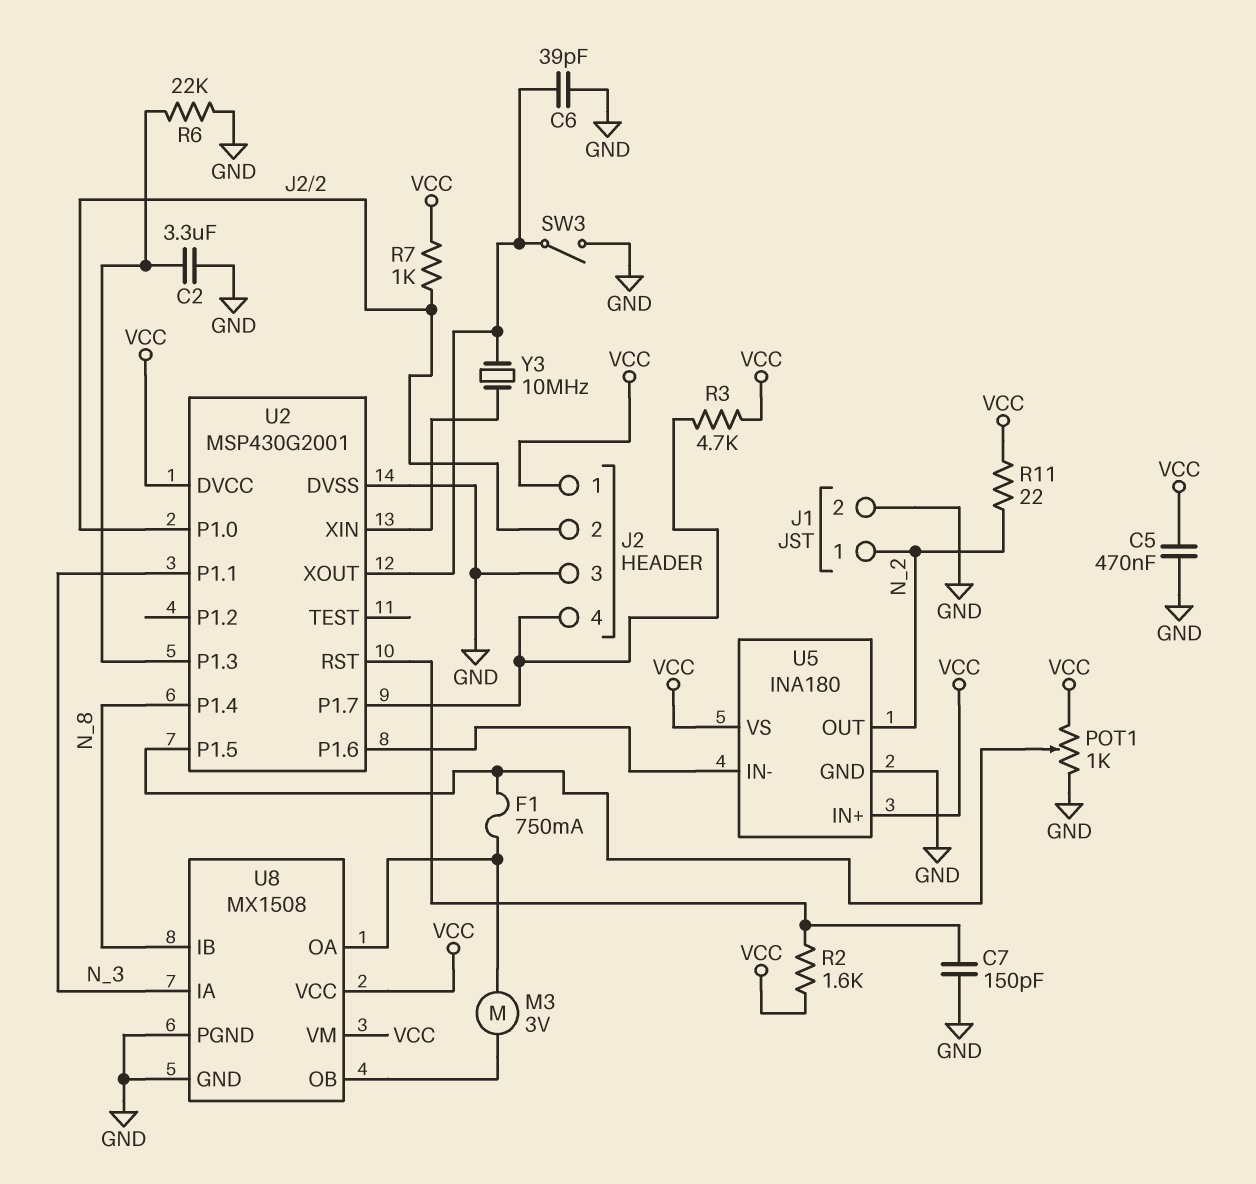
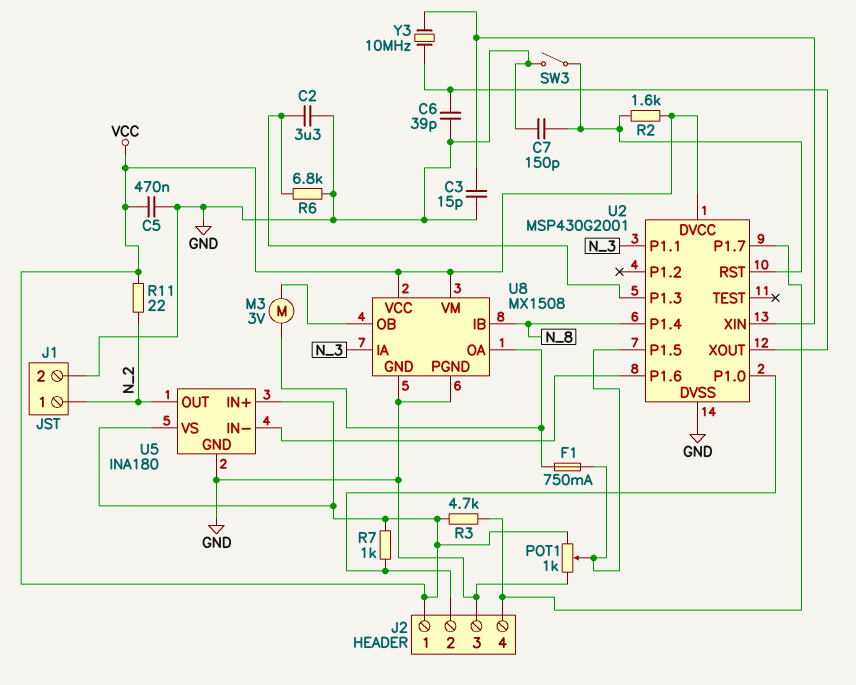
C3: none -> 15pF (GND, U2/XIN)
R6: 22k (GND, U2/P1.3) -> 6.8k (GND, U2/P1.3)
SW3: switch (GND, U2/XOUT) -> switch (GND, U2/RST)

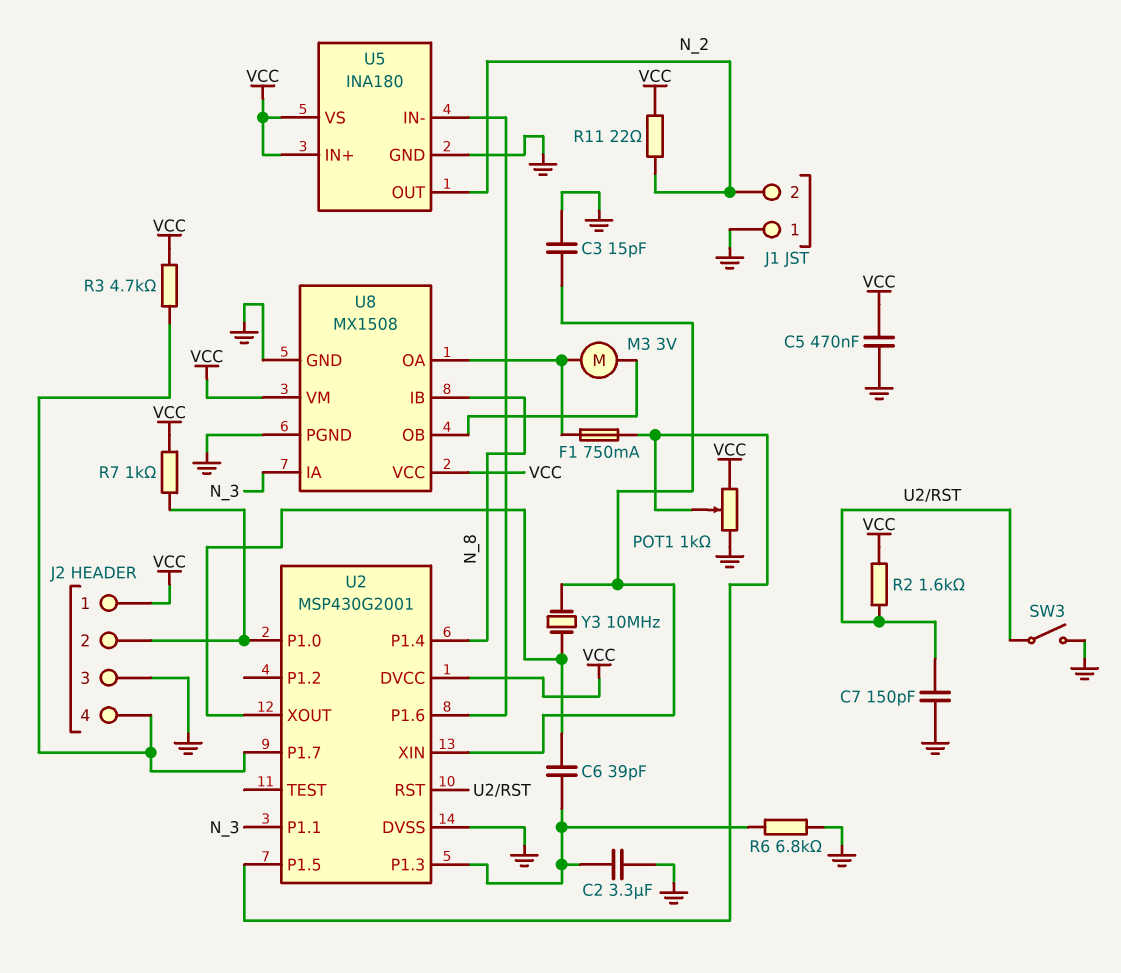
C6: 39pF (GND, U2/XOUT) -> 39pF (U2/P1.3, U2/XOUT)
J1 pin 1: N_2 -> GND
J1 pin 2: GND -> N_2

